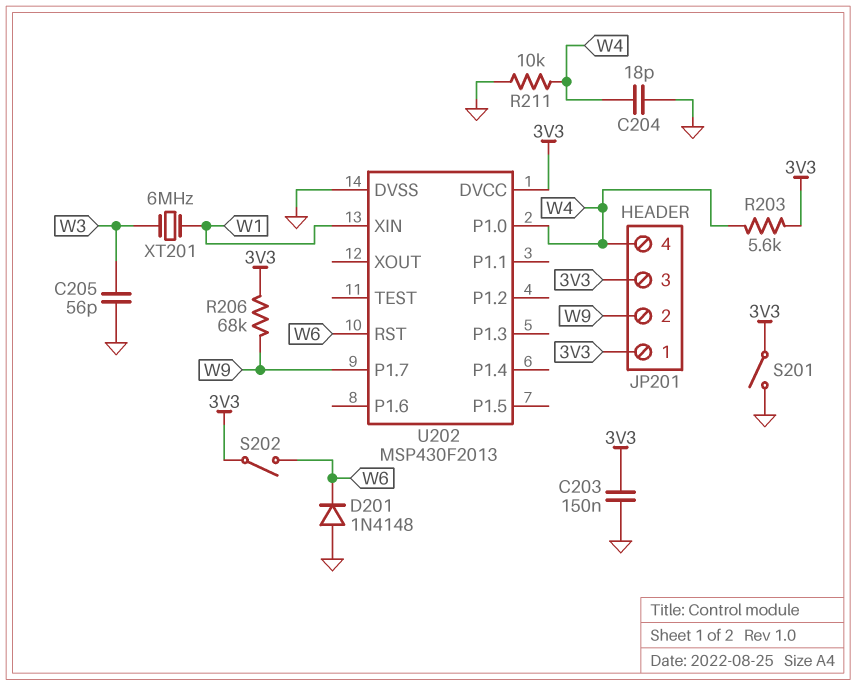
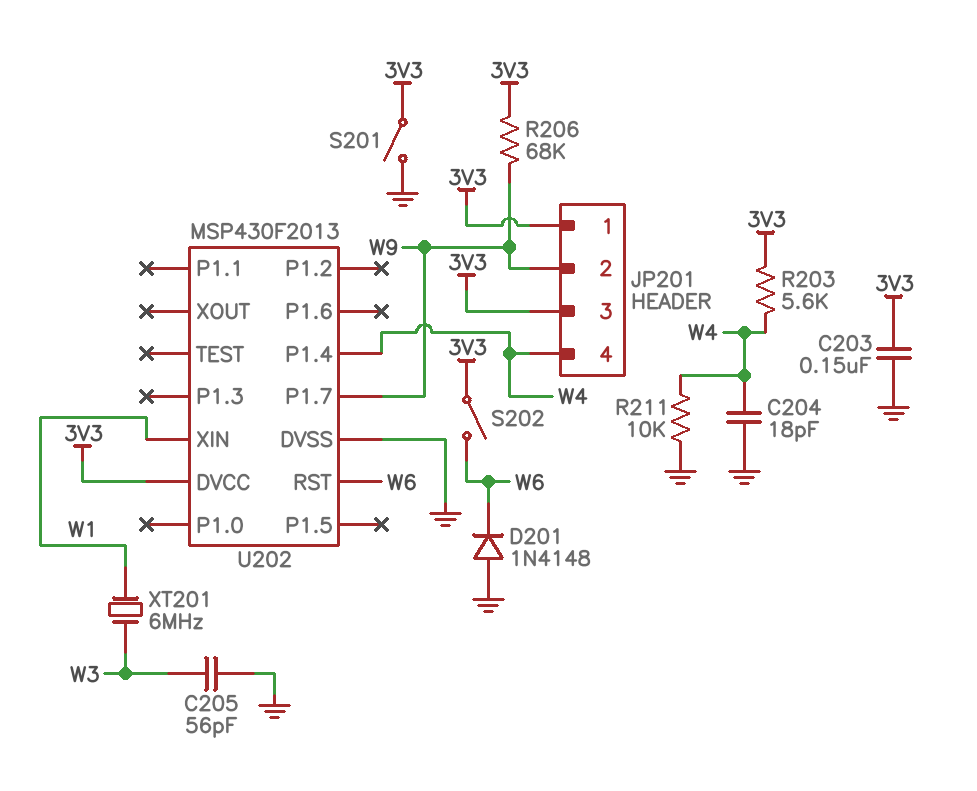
U202 pin P1.0: W4 -> none
U202 pin P1.4: none -> W4

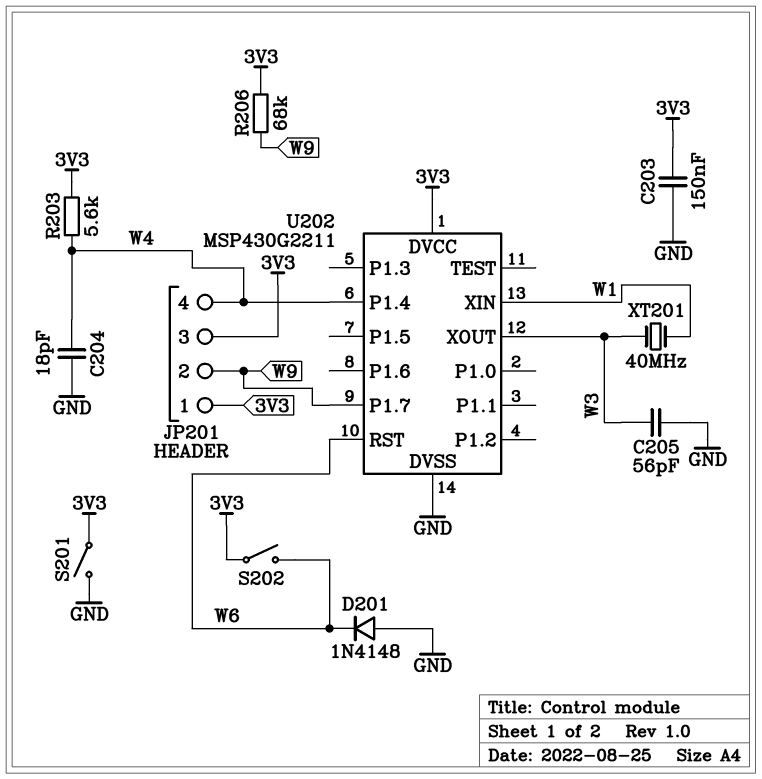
R211: 10k (GND, W4) -> none
U202: MSP430F2013 -> MSP430G2211
U202 pin XOUT: none -> W3
XT201: 6MHz (W1, W3) -> 40MHz (W1, W3)

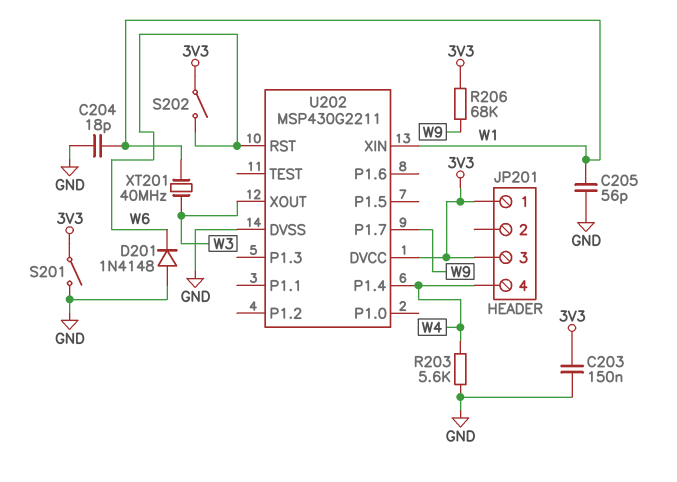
C204: 18pF (GND, W4) -> 18pF (GND, W1)
C205: 56pF (GND, W3) -> 56pF (GND, W1)
JP201 pin 2: W9 -> none
R203: 5.6k (3V3, W4) -> 5.6k (GND, W4)

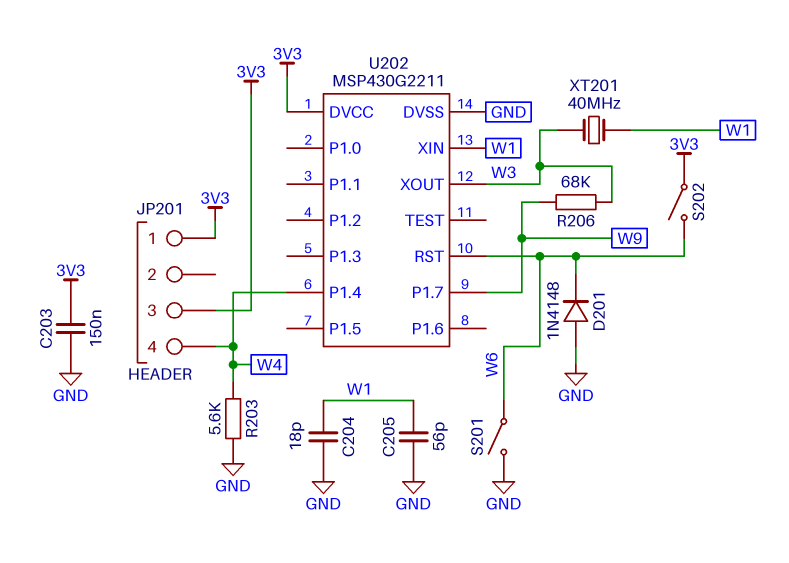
R206: 68k (3V3, W9) -> 68k (W3, W9)
S201: switch (3V3, GND) -> switch (GND, W6)

